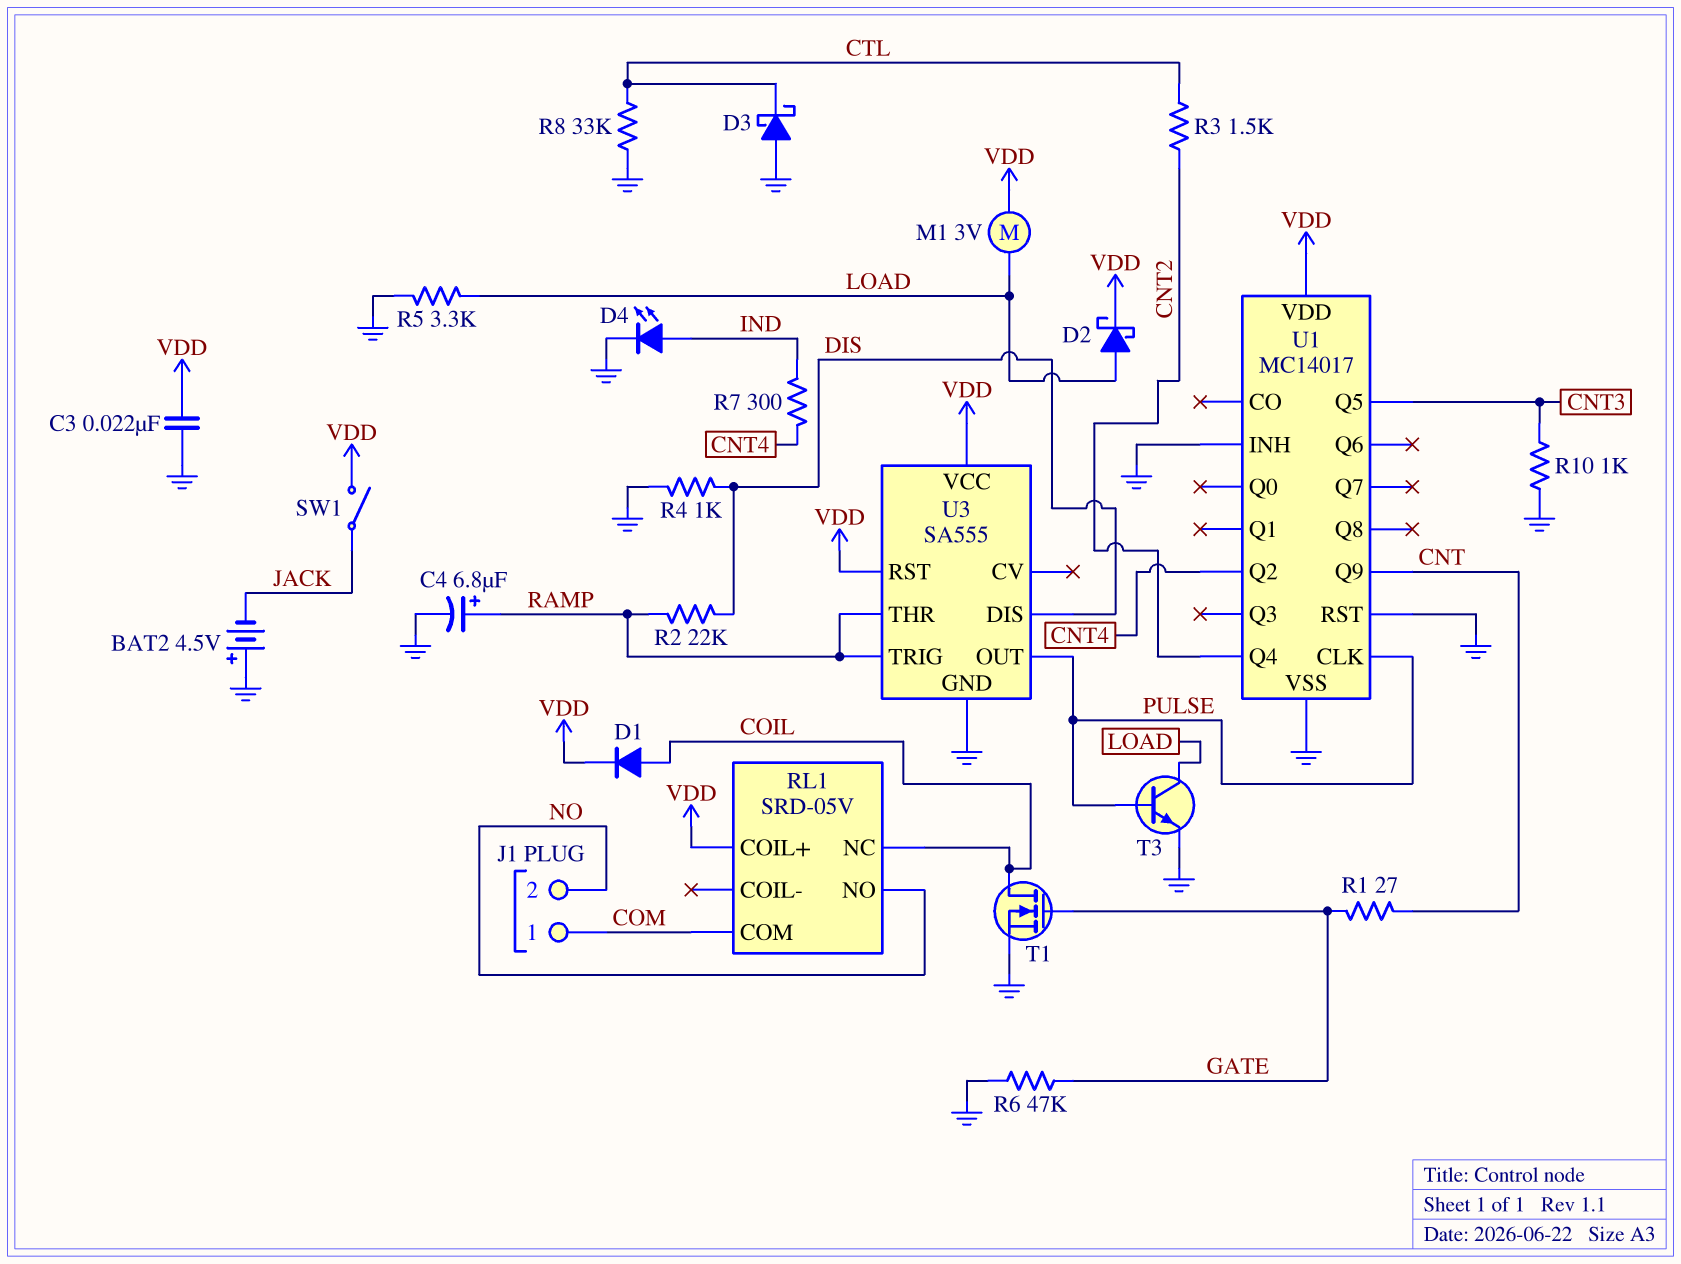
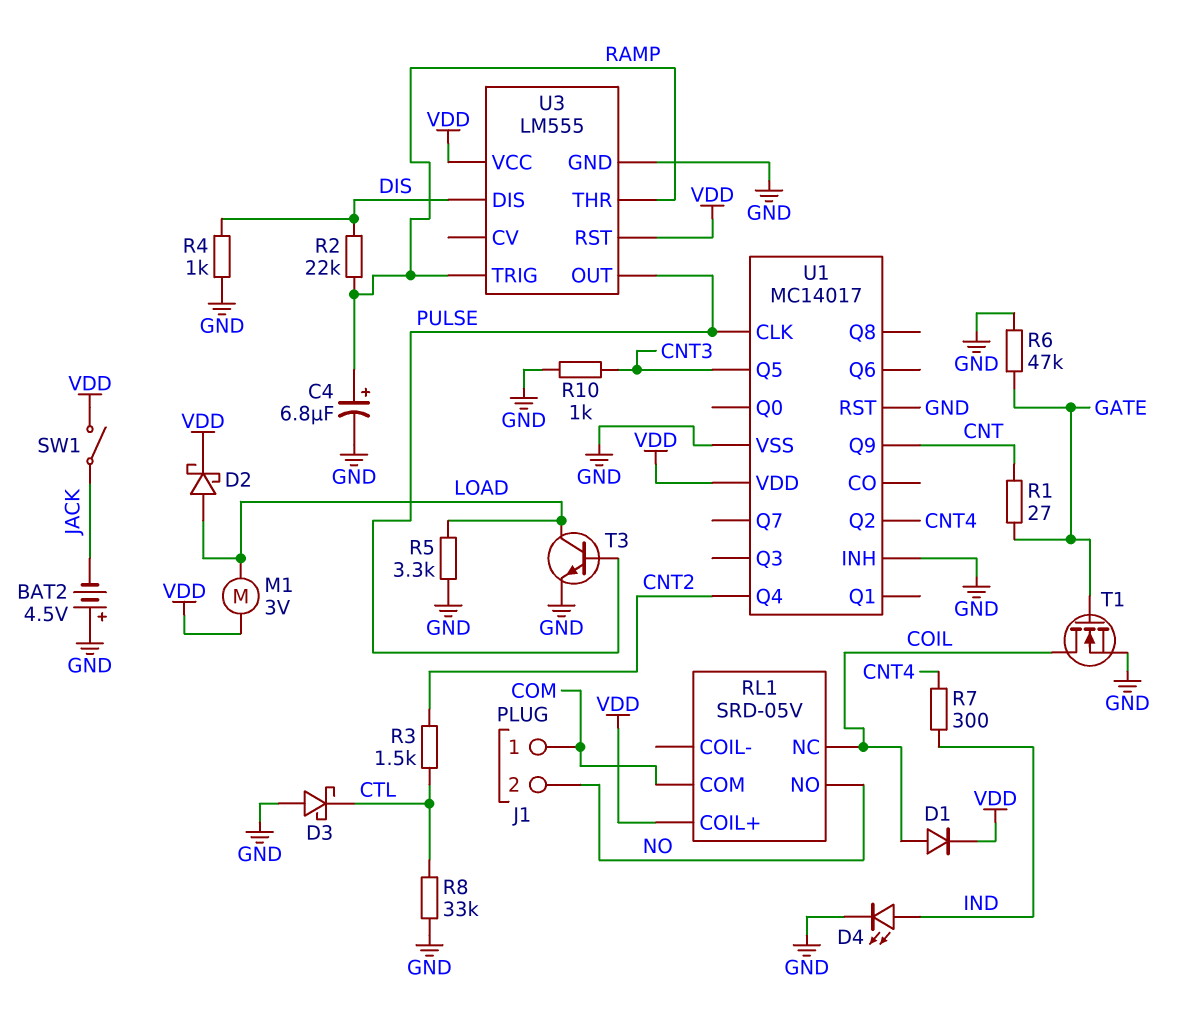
C3: 22nF (GND, VDD) -> none
U3: SA555 -> LM555

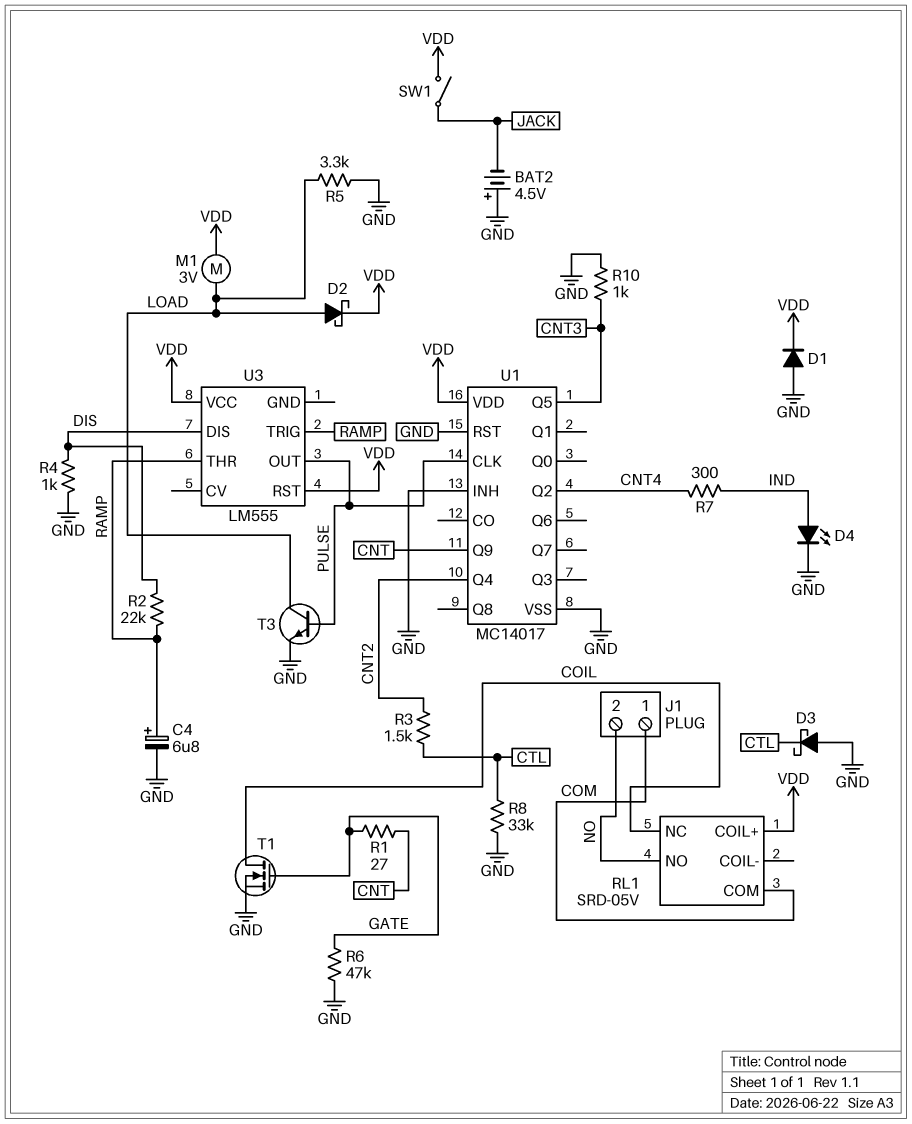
D1: diode (A COIL, K VDD) -> diode (A GND, K VDD)
U3 pin GND: GND -> none

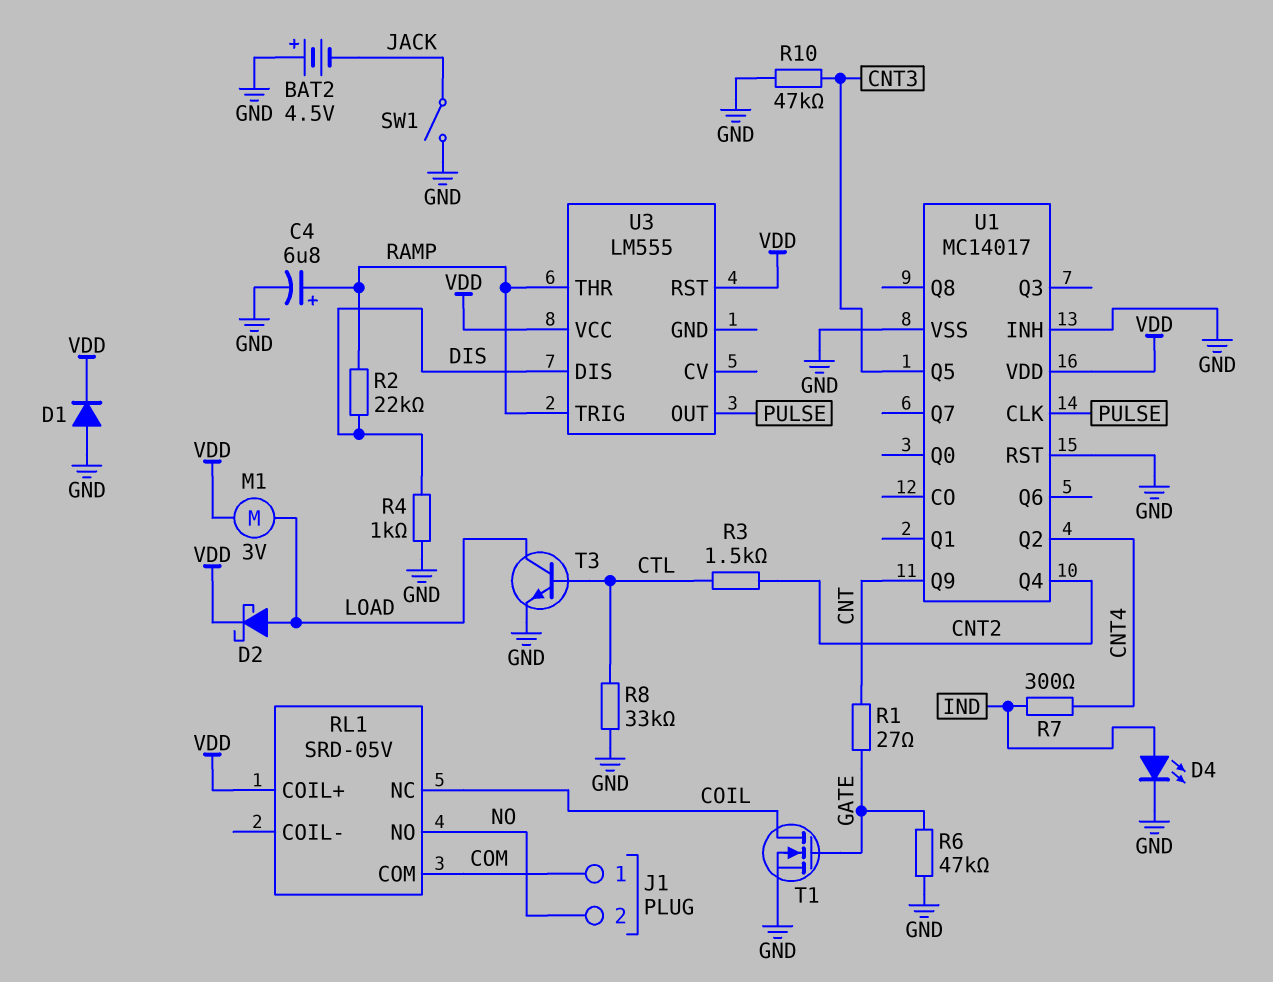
D3: schottky (A GND, K CTL) -> none
R5: 3.3k (GND, LOAD) -> none
R10: 1k (CNT3, GND) -> 47k (CNT3, GND)
SW1: switch (JACK, VDD) -> switch (GND, JACK)
T3: NPN (B PULSE, C LOAD, E GND) -> NPN (B CTL, C LOAD, E GND)

